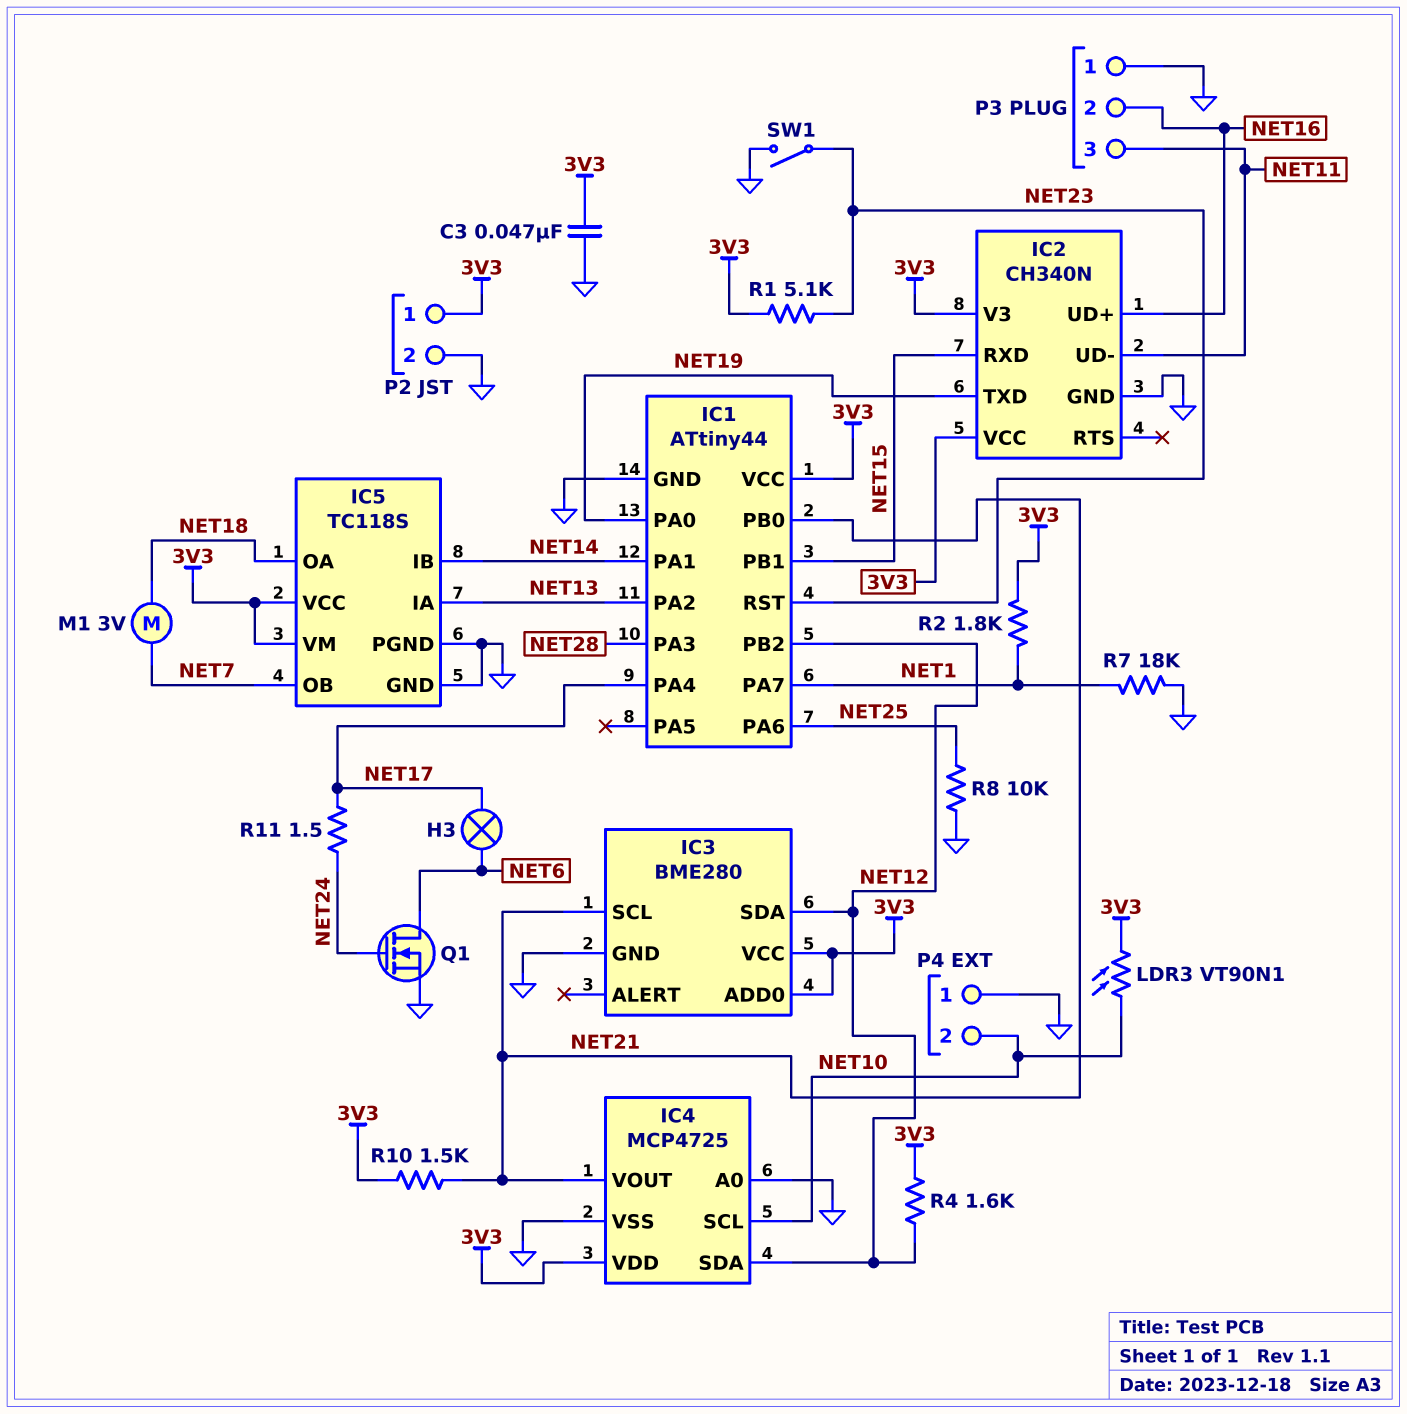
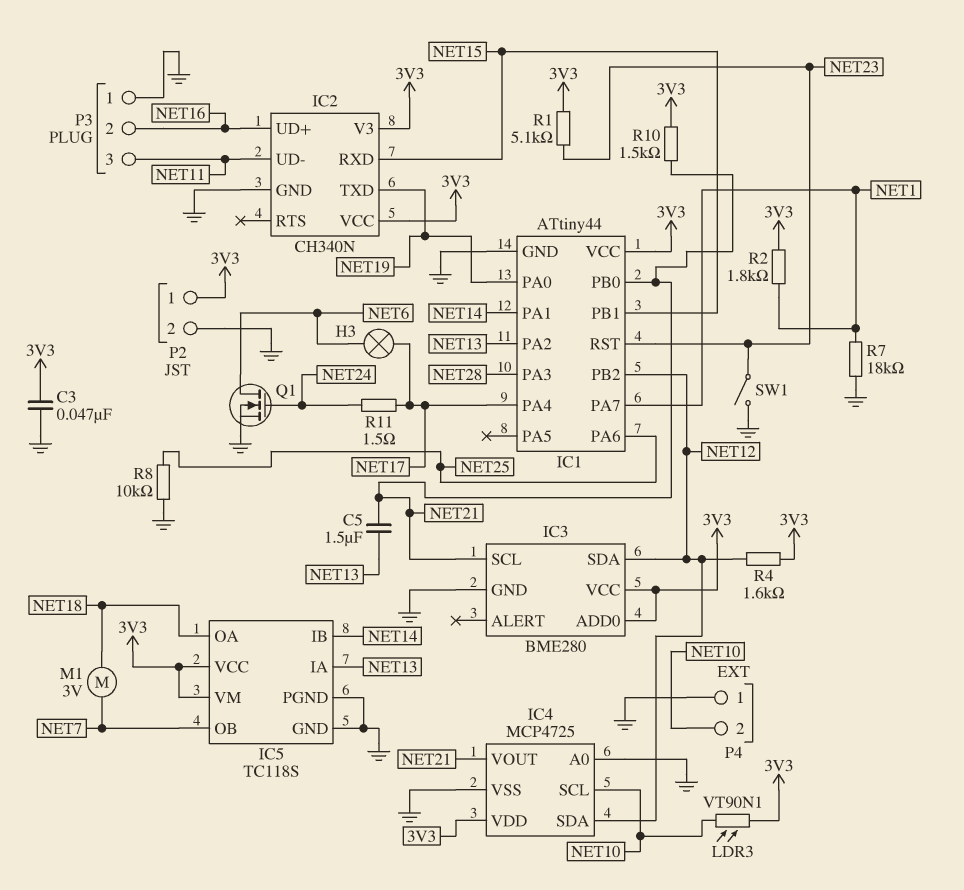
C5: none -> 1.5uF (NET13, NET21)

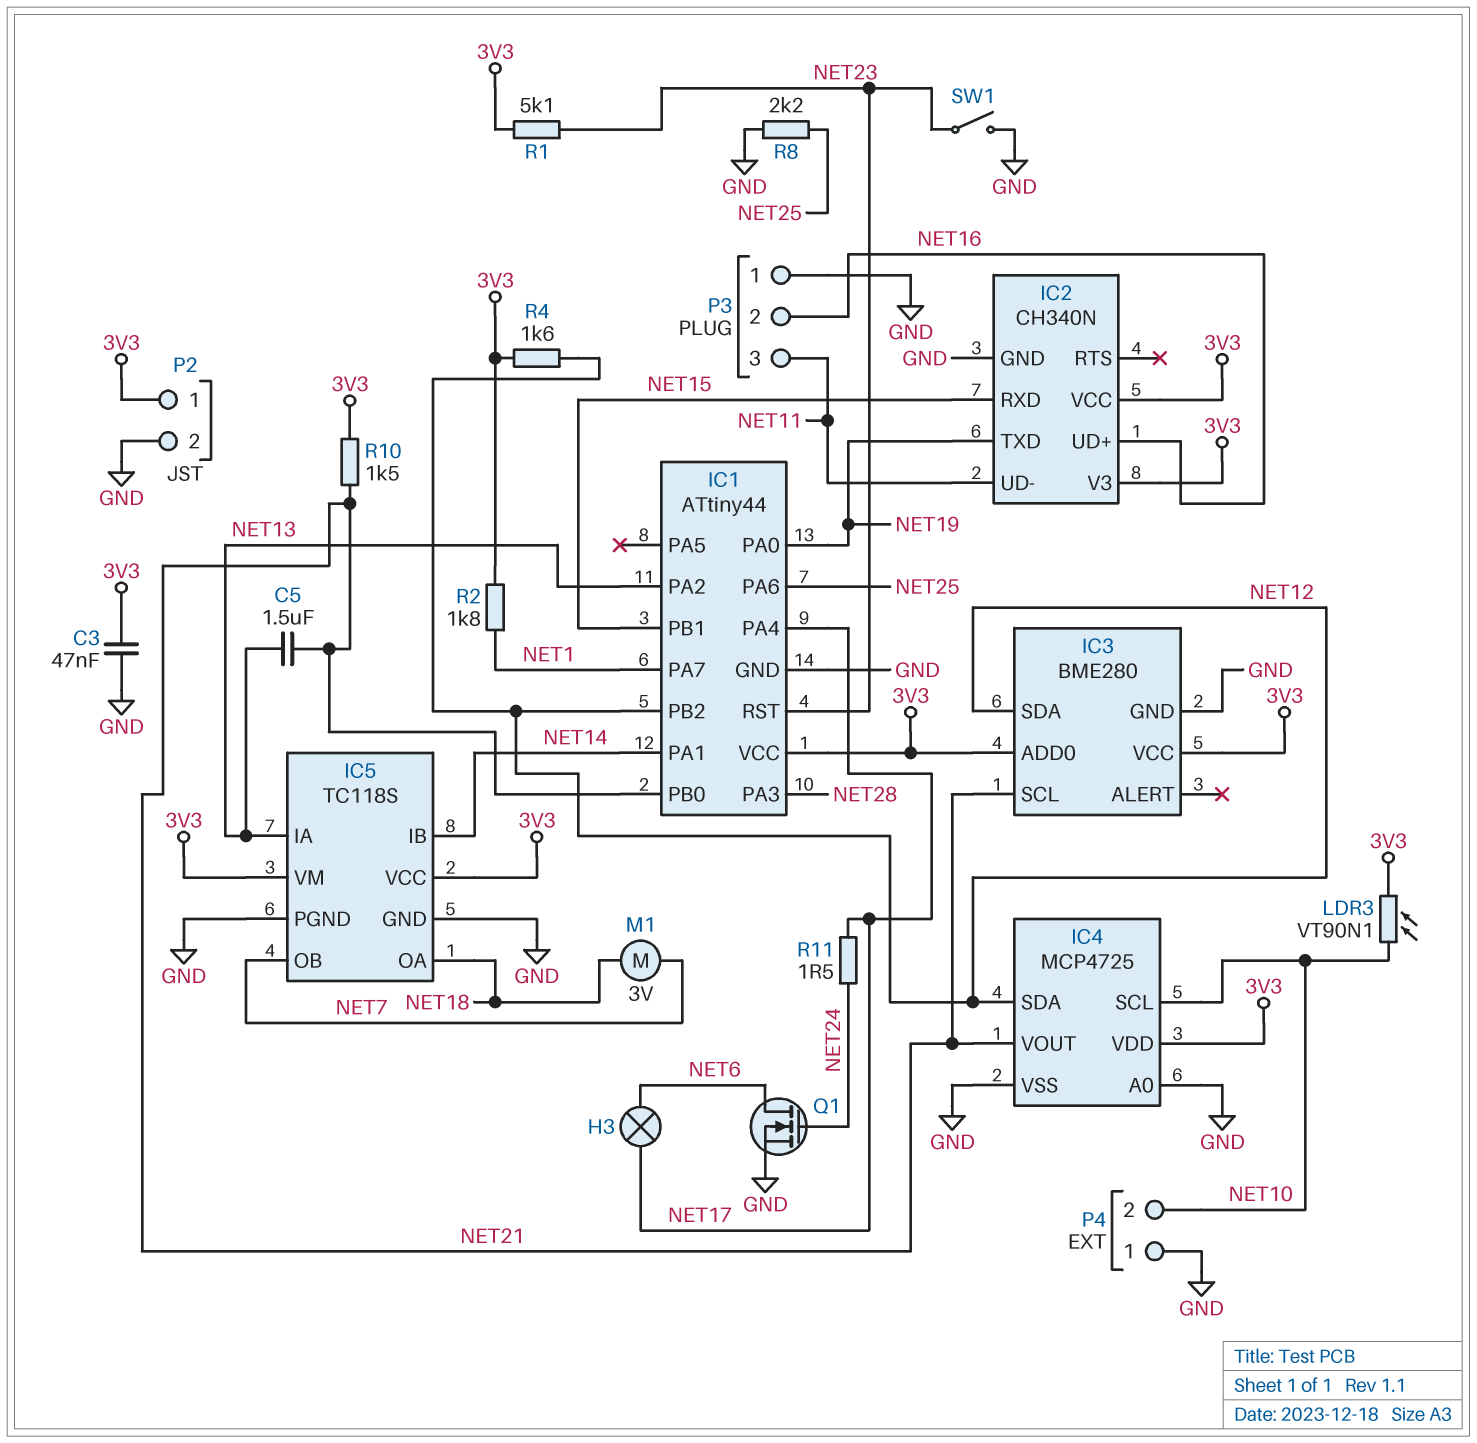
R7: 18k (GND, NET1) -> none
R8: 10k (GND, NET25) -> 2.2k (GND, NET25)

